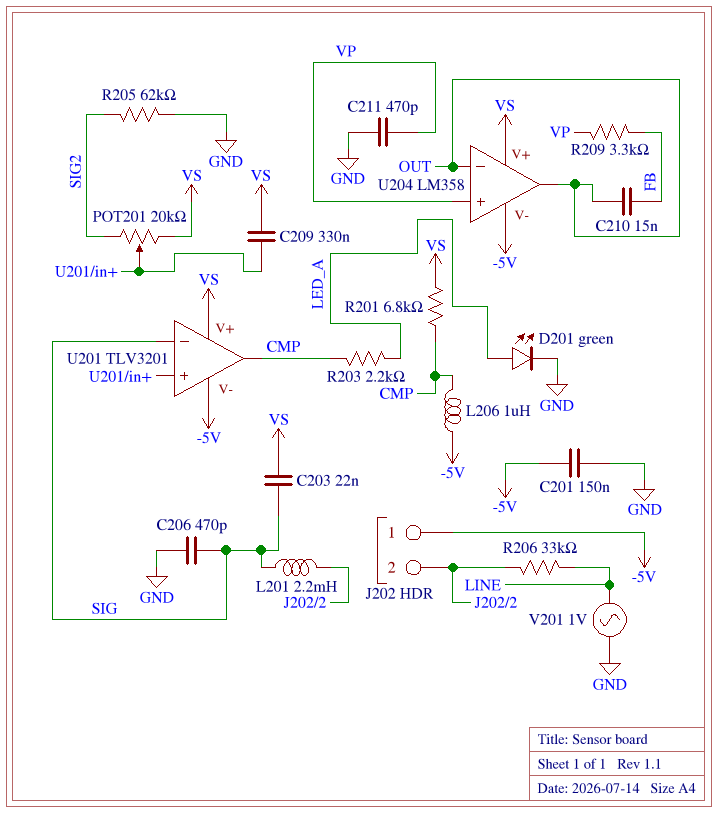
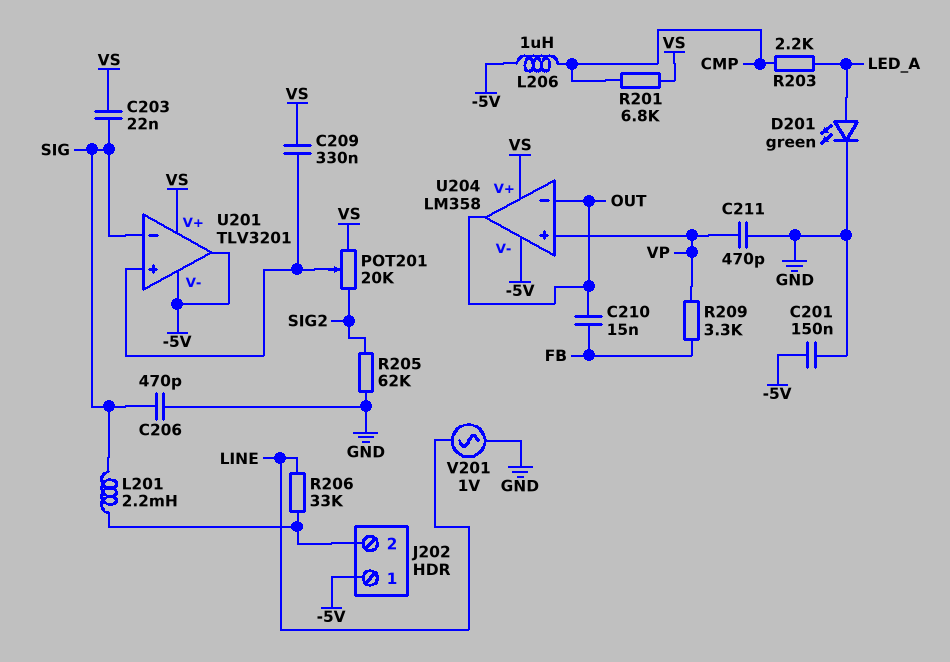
U201 pin out: CMP -> -5V

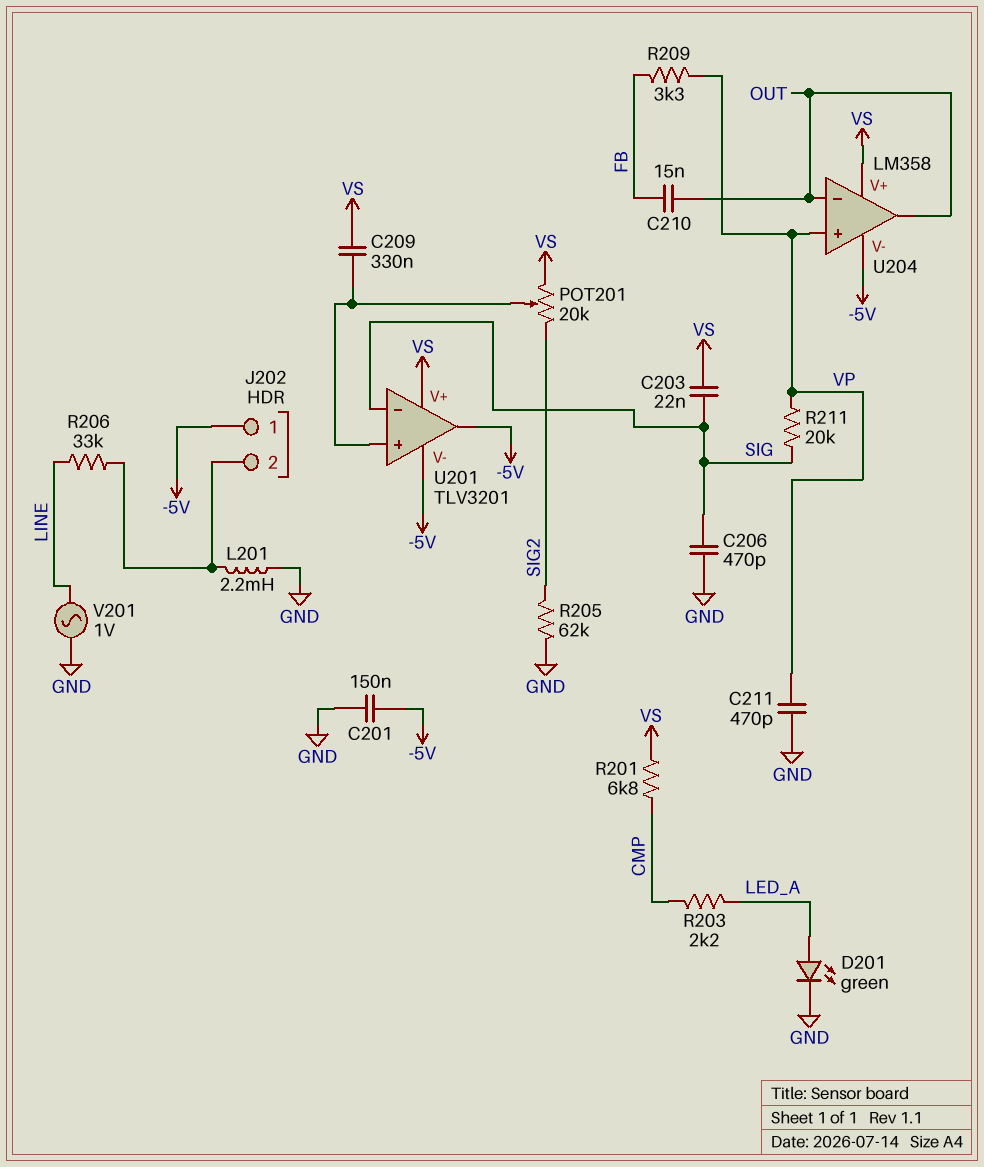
L201: 2.2mH (J202/2, SIG) -> 2.2mH (GND, J202/2)
L206: 1uH (-5V, CMP) -> none
R211: none -> 20k (SIG, VP)

